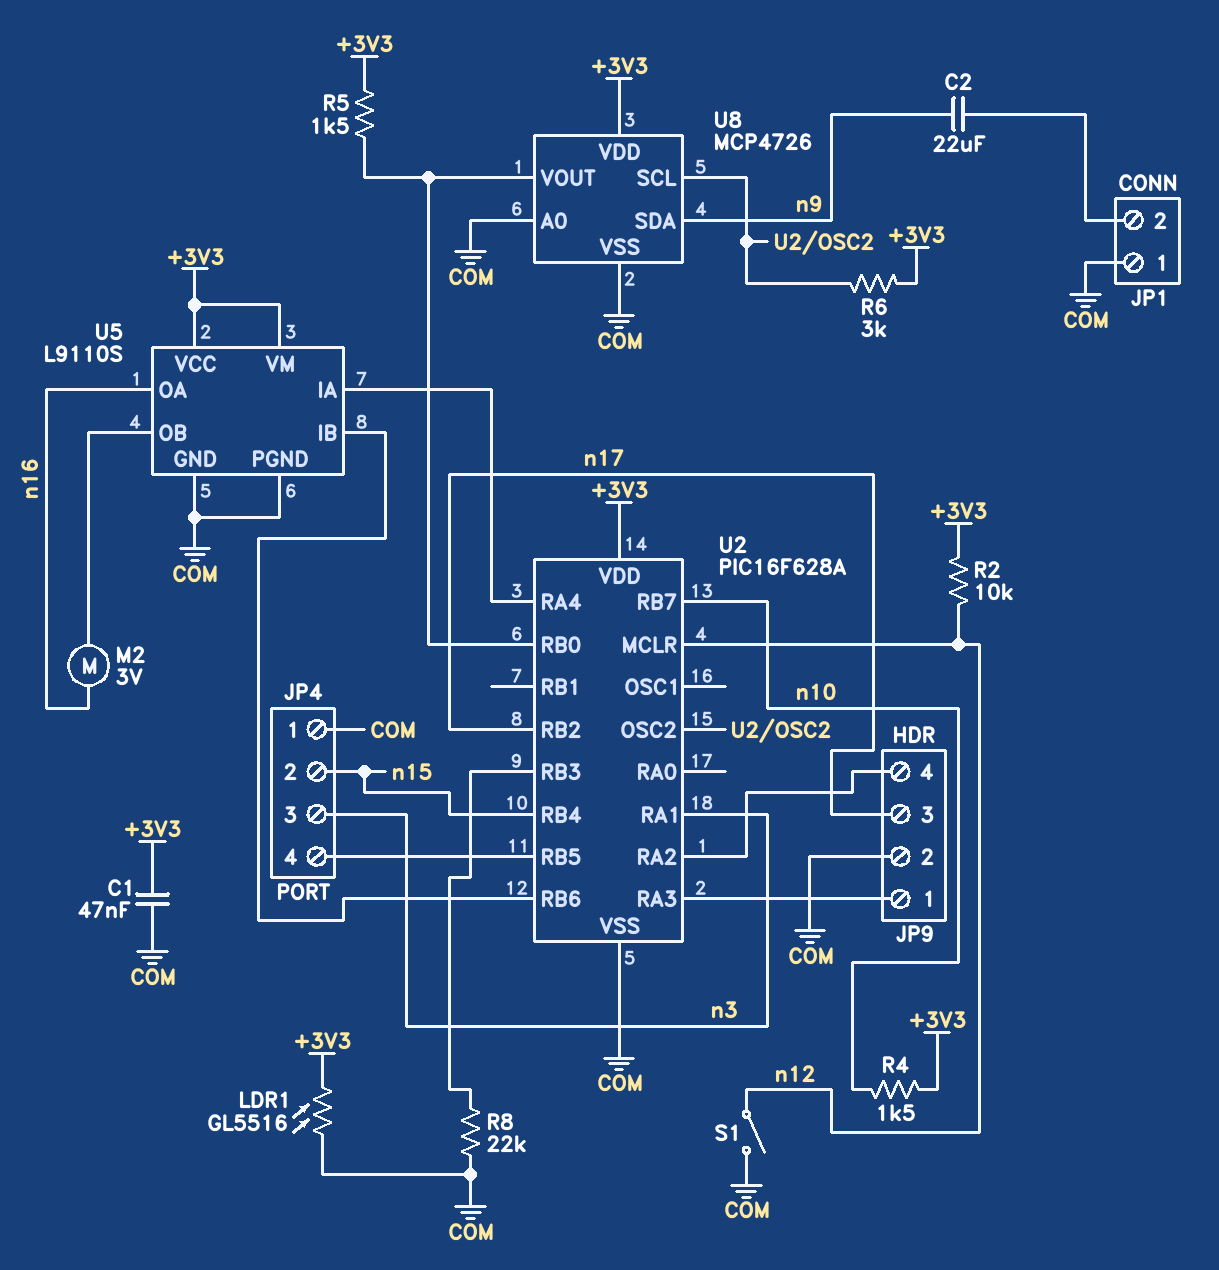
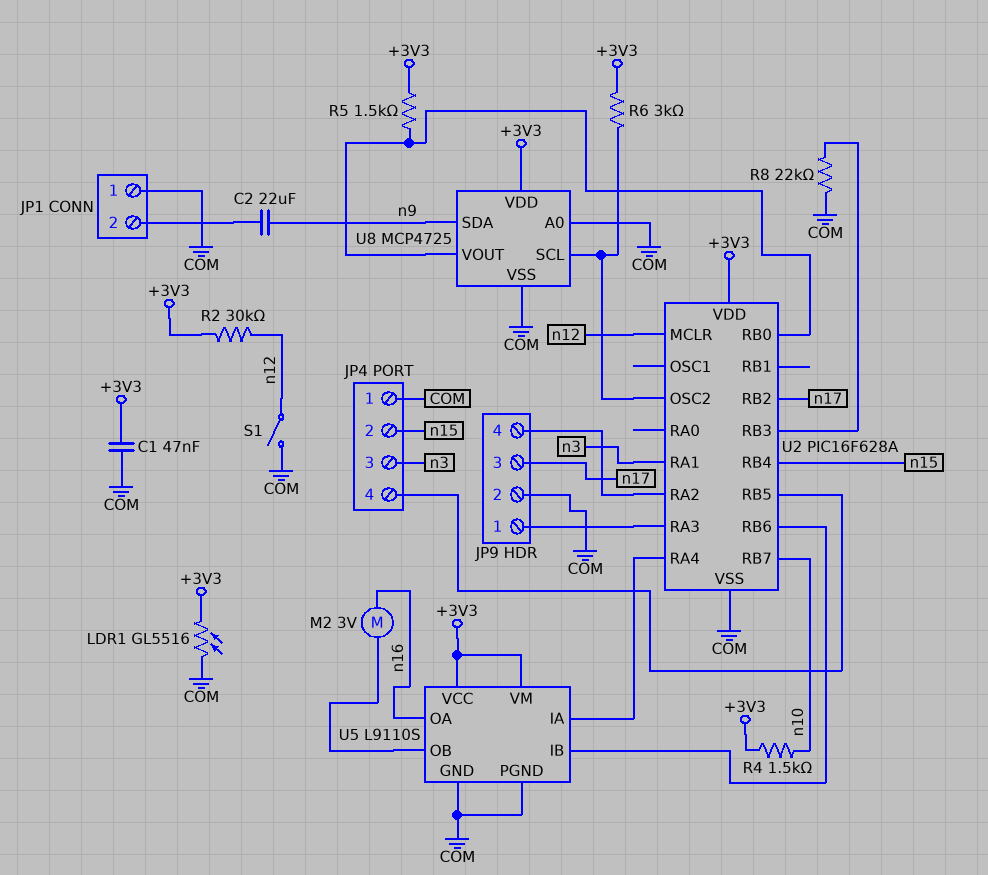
R2: 10k (+3V3, n12) -> 30k (+3V3, n12)
U8: MCP4726 -> MCP4725

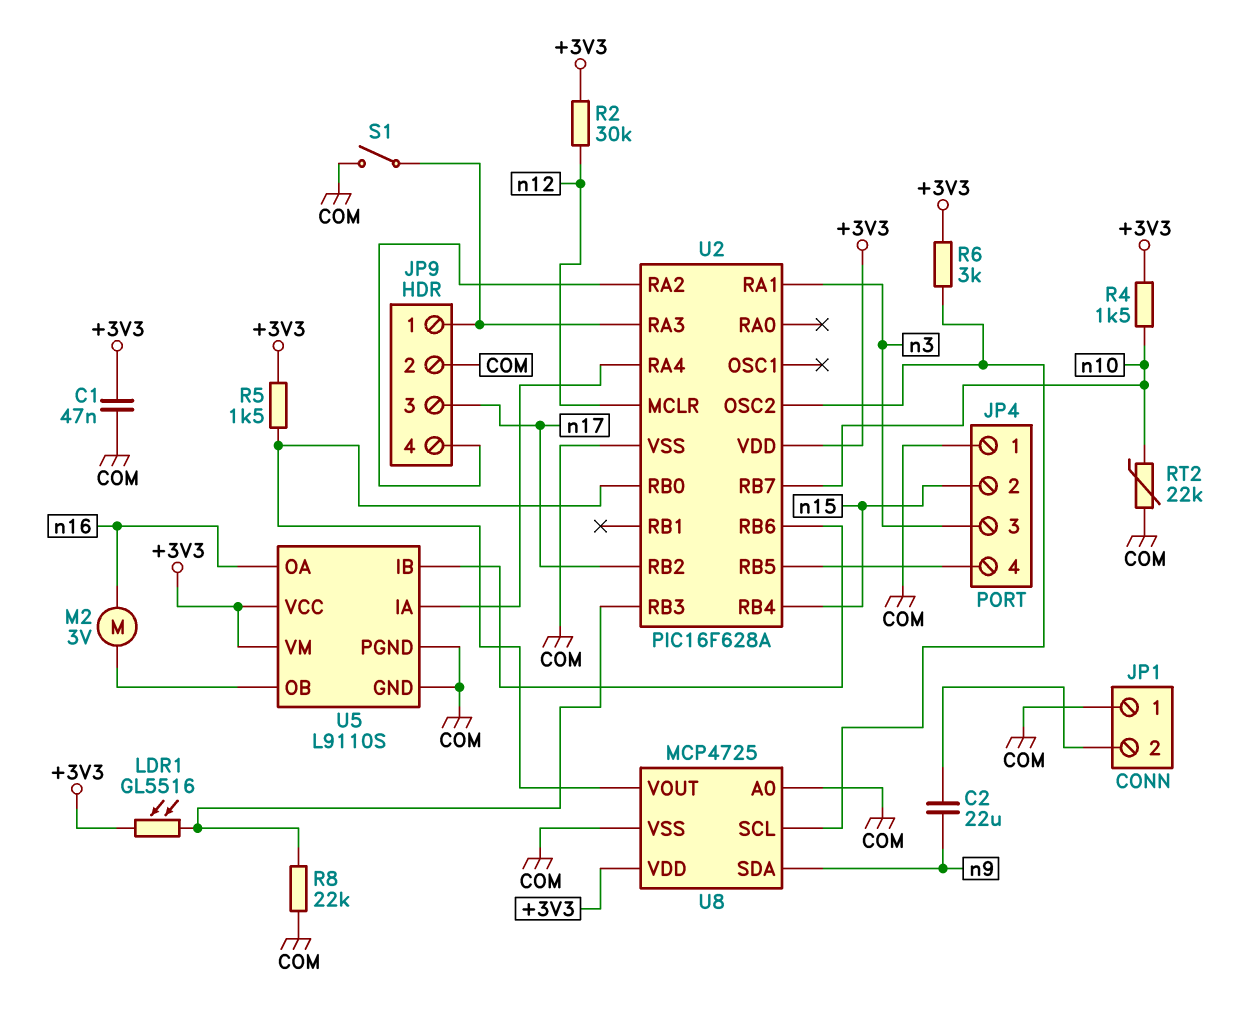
LDR1: GL5516 (+3V3, COM) -> GL5516 (+3V3, U2/RB3)
RT2: none -> 22k (COM, n10)
S1: switch (COM, n12) -> switch (COM, JP9/1)

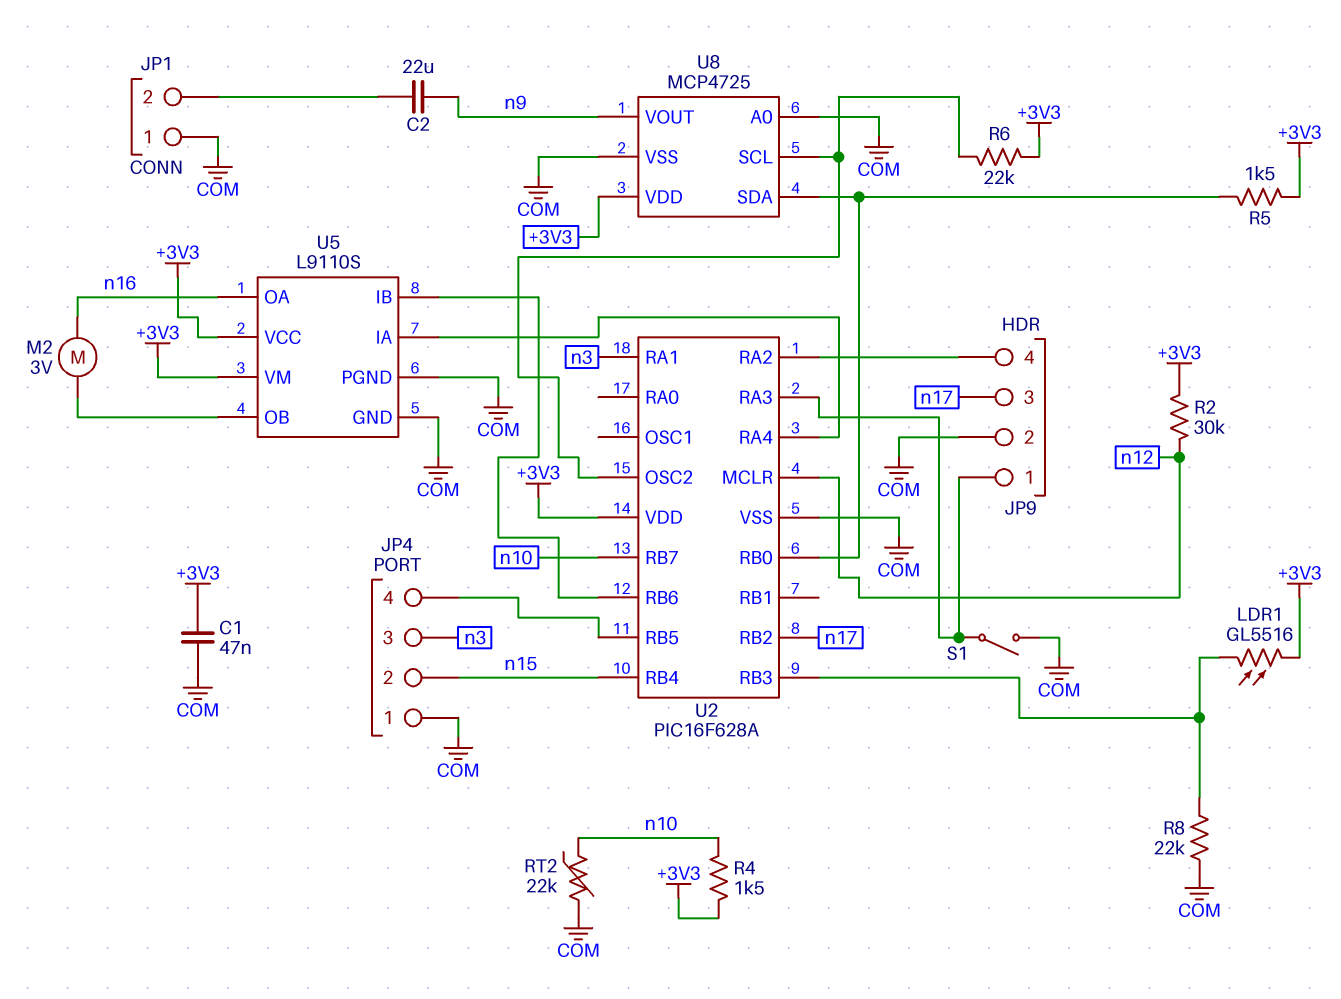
R6: 3k (+3V3, U2/OSC2) -> 22k (+3V3, U2/OSC2)
U8 pin SDA: n9 -> U2/RB0
U8 pin VOUT: U2/RB0 -> n9

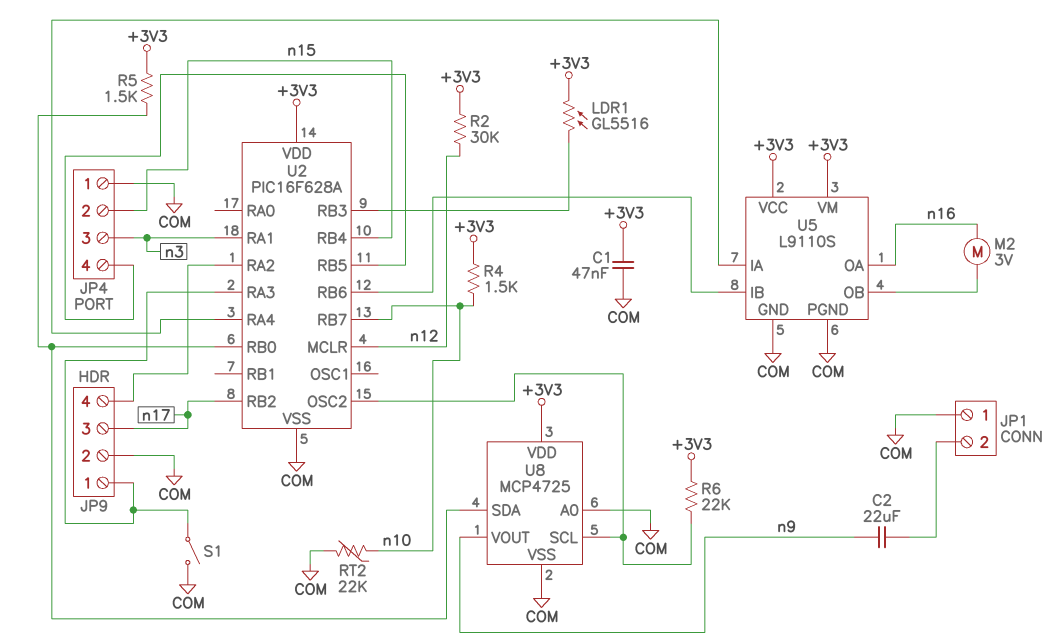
R8: 22k (COM, U2/RB3) -> none

